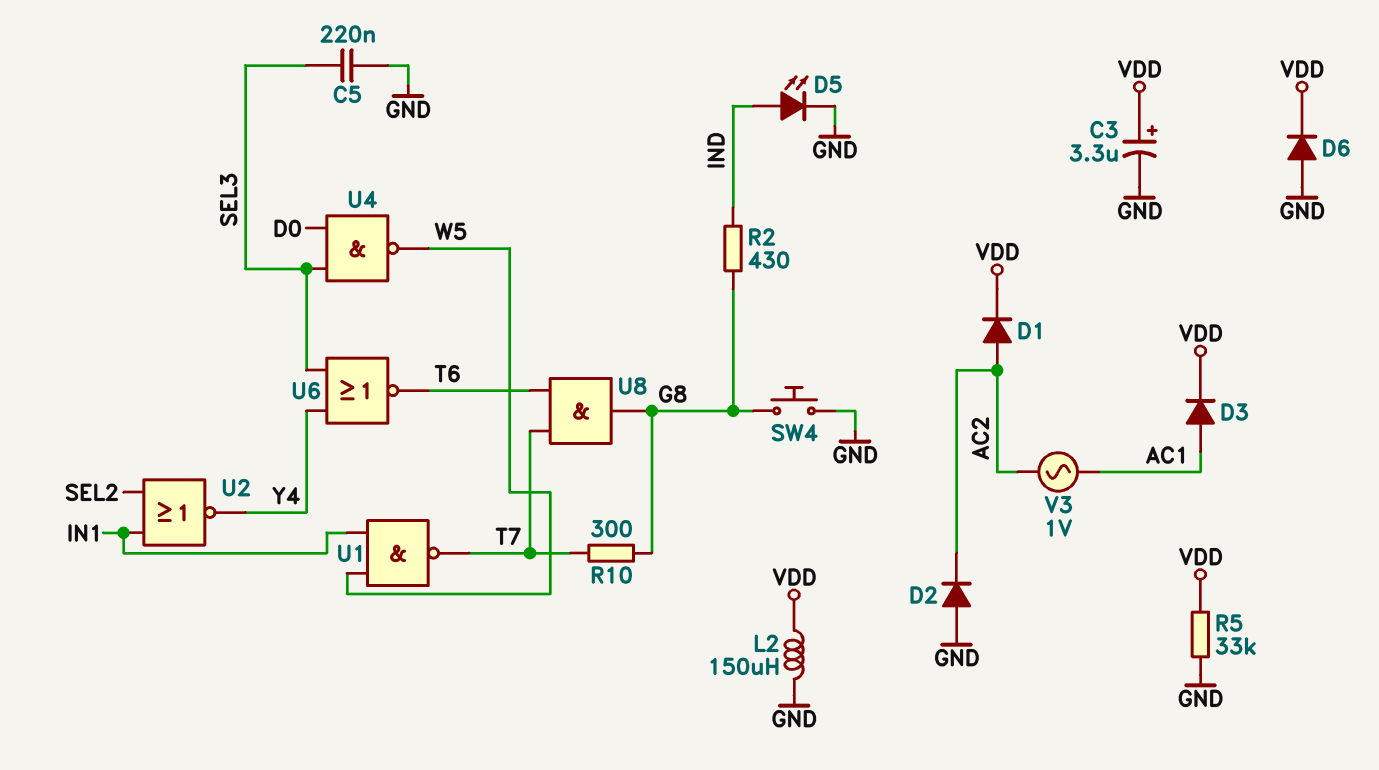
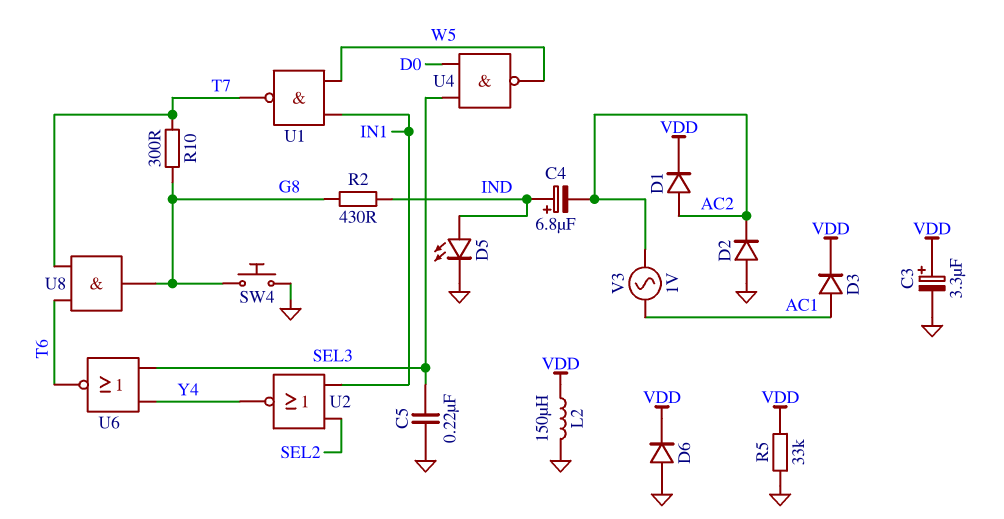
C4: none -> 6.8uF (plus IND, minus AC2)

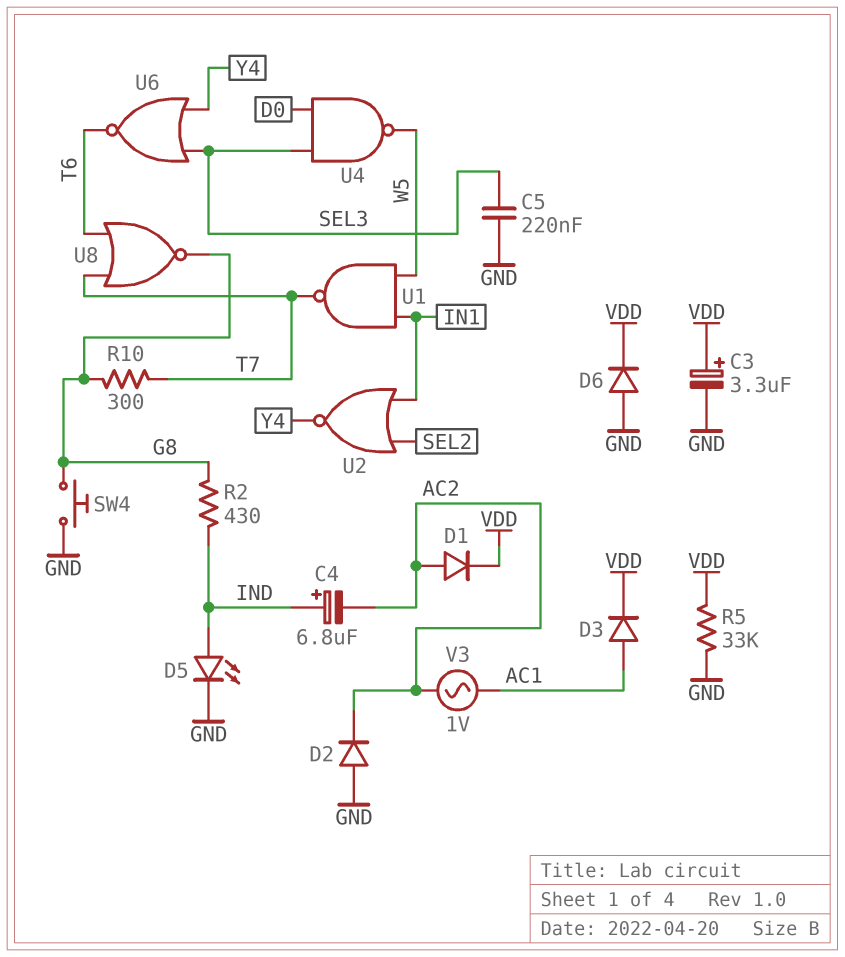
L2: 150uH (GND, VDD) -> none
U8: AND (in T6, in T7, out G8) -> NOR (in T6, in T7, out G8)

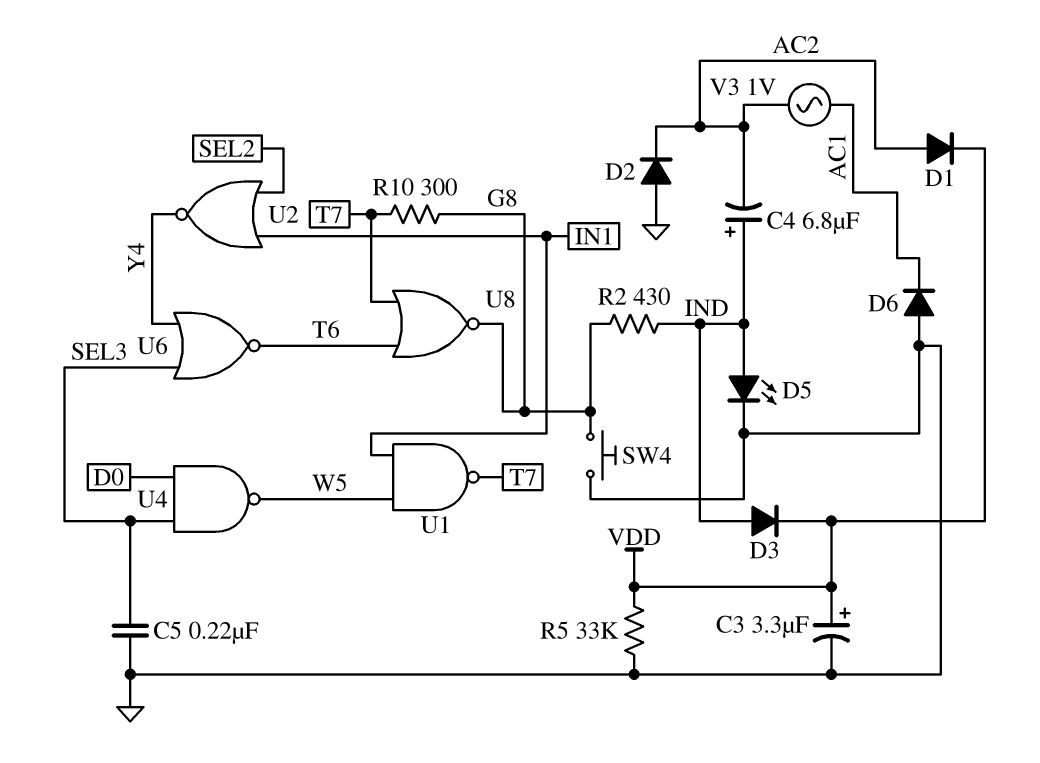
D3: diode (A AC1, K VDD) -> diode (A IND, K VDD)
D6: diode (A GND, K VDD) -> diode (A GND, K AC1)

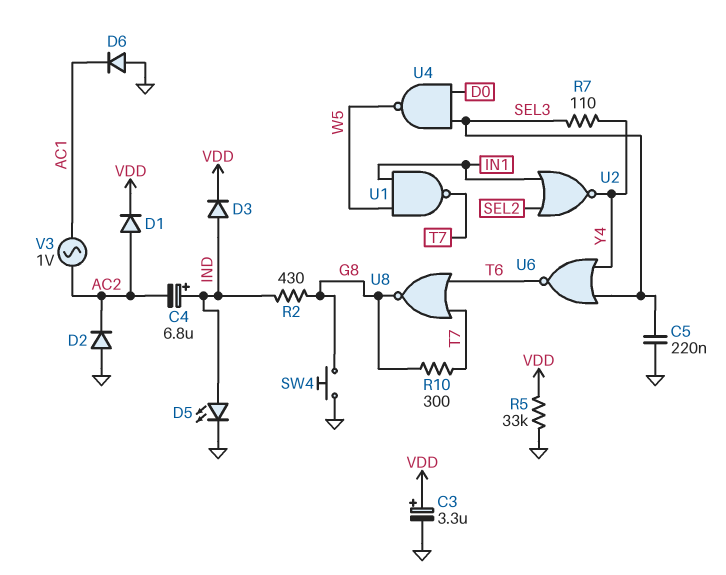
R7: none -> 110 (SEL3, Y4)

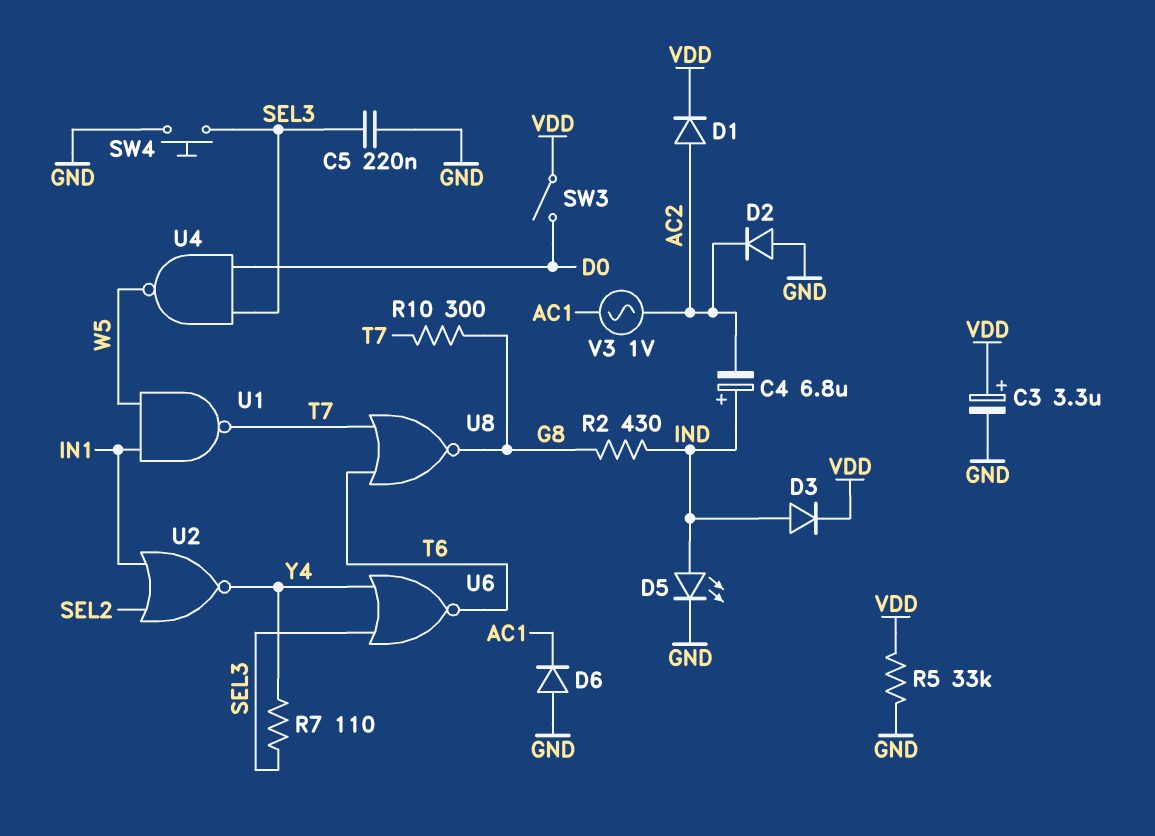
SW3: none -> switch (D0, VDD)
SW4: button (G8, GND) -> button (GND, SEL3)

